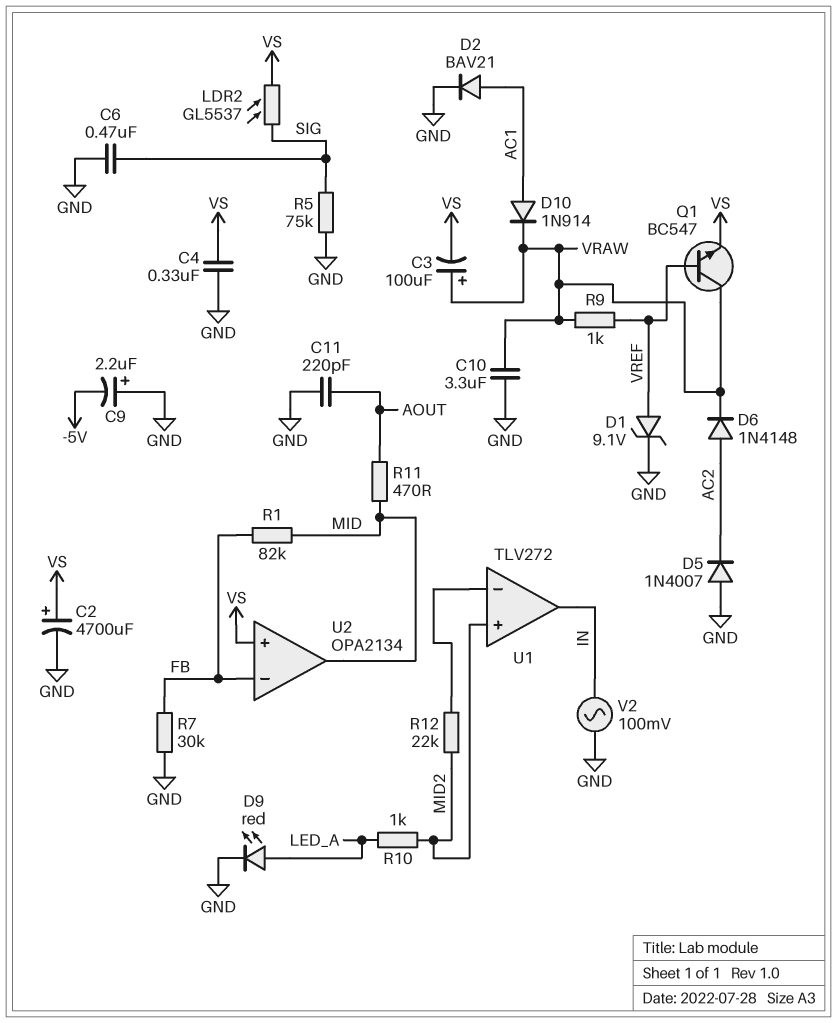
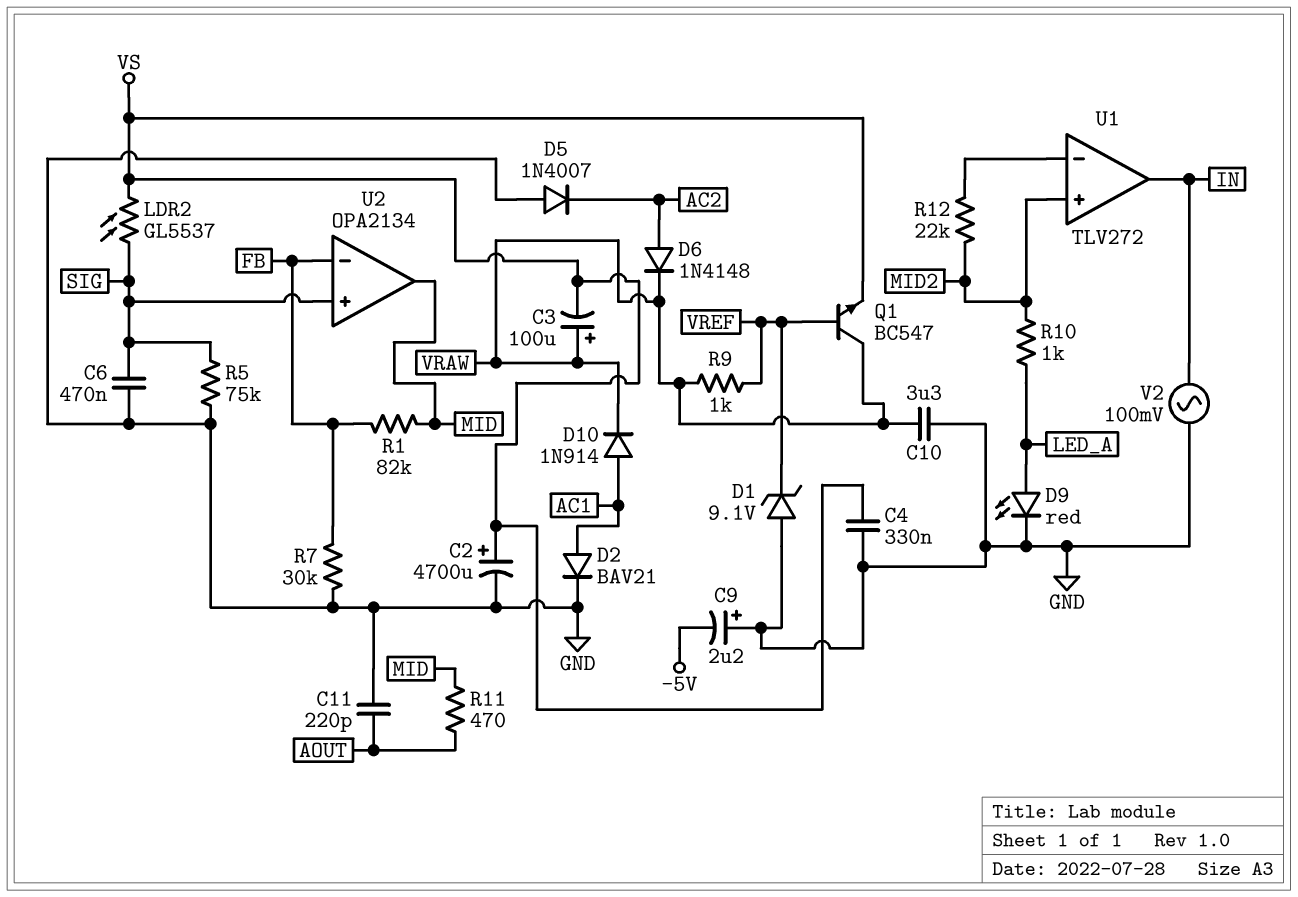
D1: zener 9.1V (A VREF, K GND) -> zener 9.1V (A GND, K VREF)
U2 pin in+: VS -> SIG

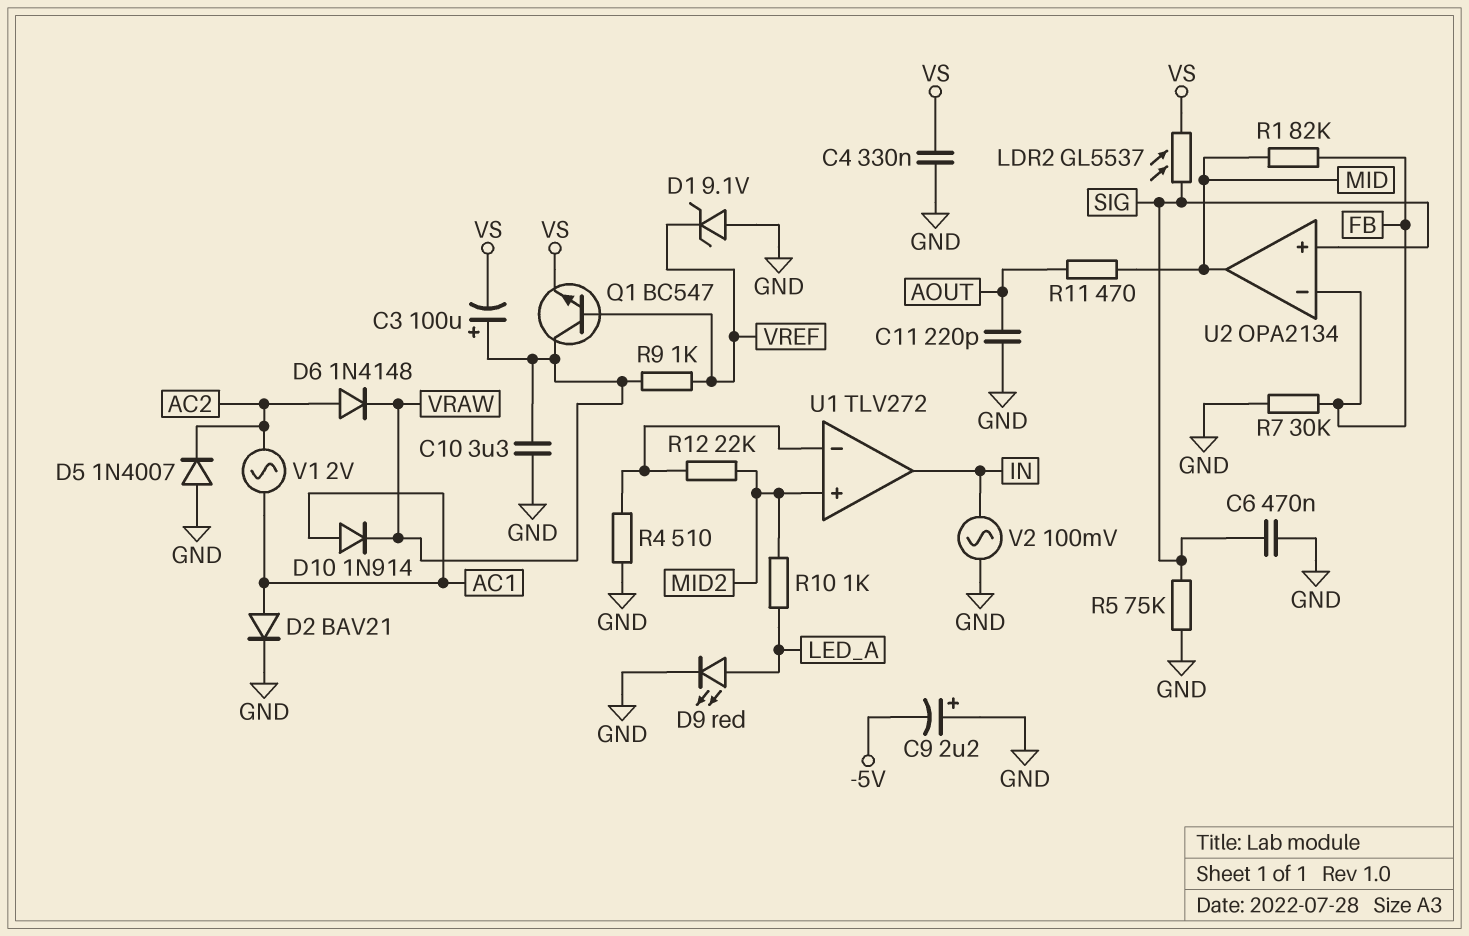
C2: 4700uF (plus VS, minus GND) -> none
R4: none -> 510 (GND, U1/in-)
V1: none -> AC 2V (AC1, AC2)

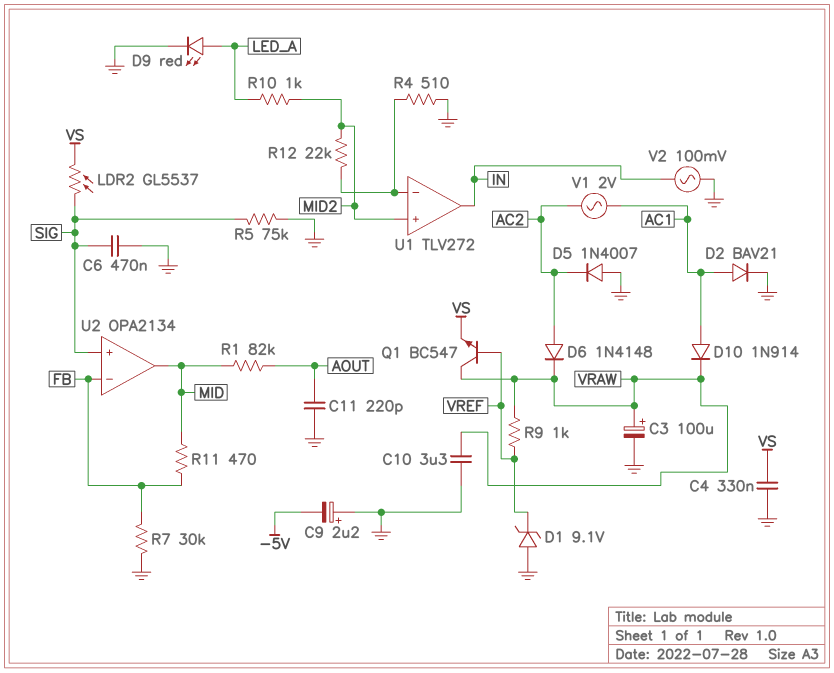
C3: 100uF (plus VRAW, minus VS) -> 100uF (plus VRAW, minus GND)
R1: 82k (FB, MID) -> 82k (AOUT, MID)
R11: 470 (AOUT, MID) -> 470 (FB, MID)

